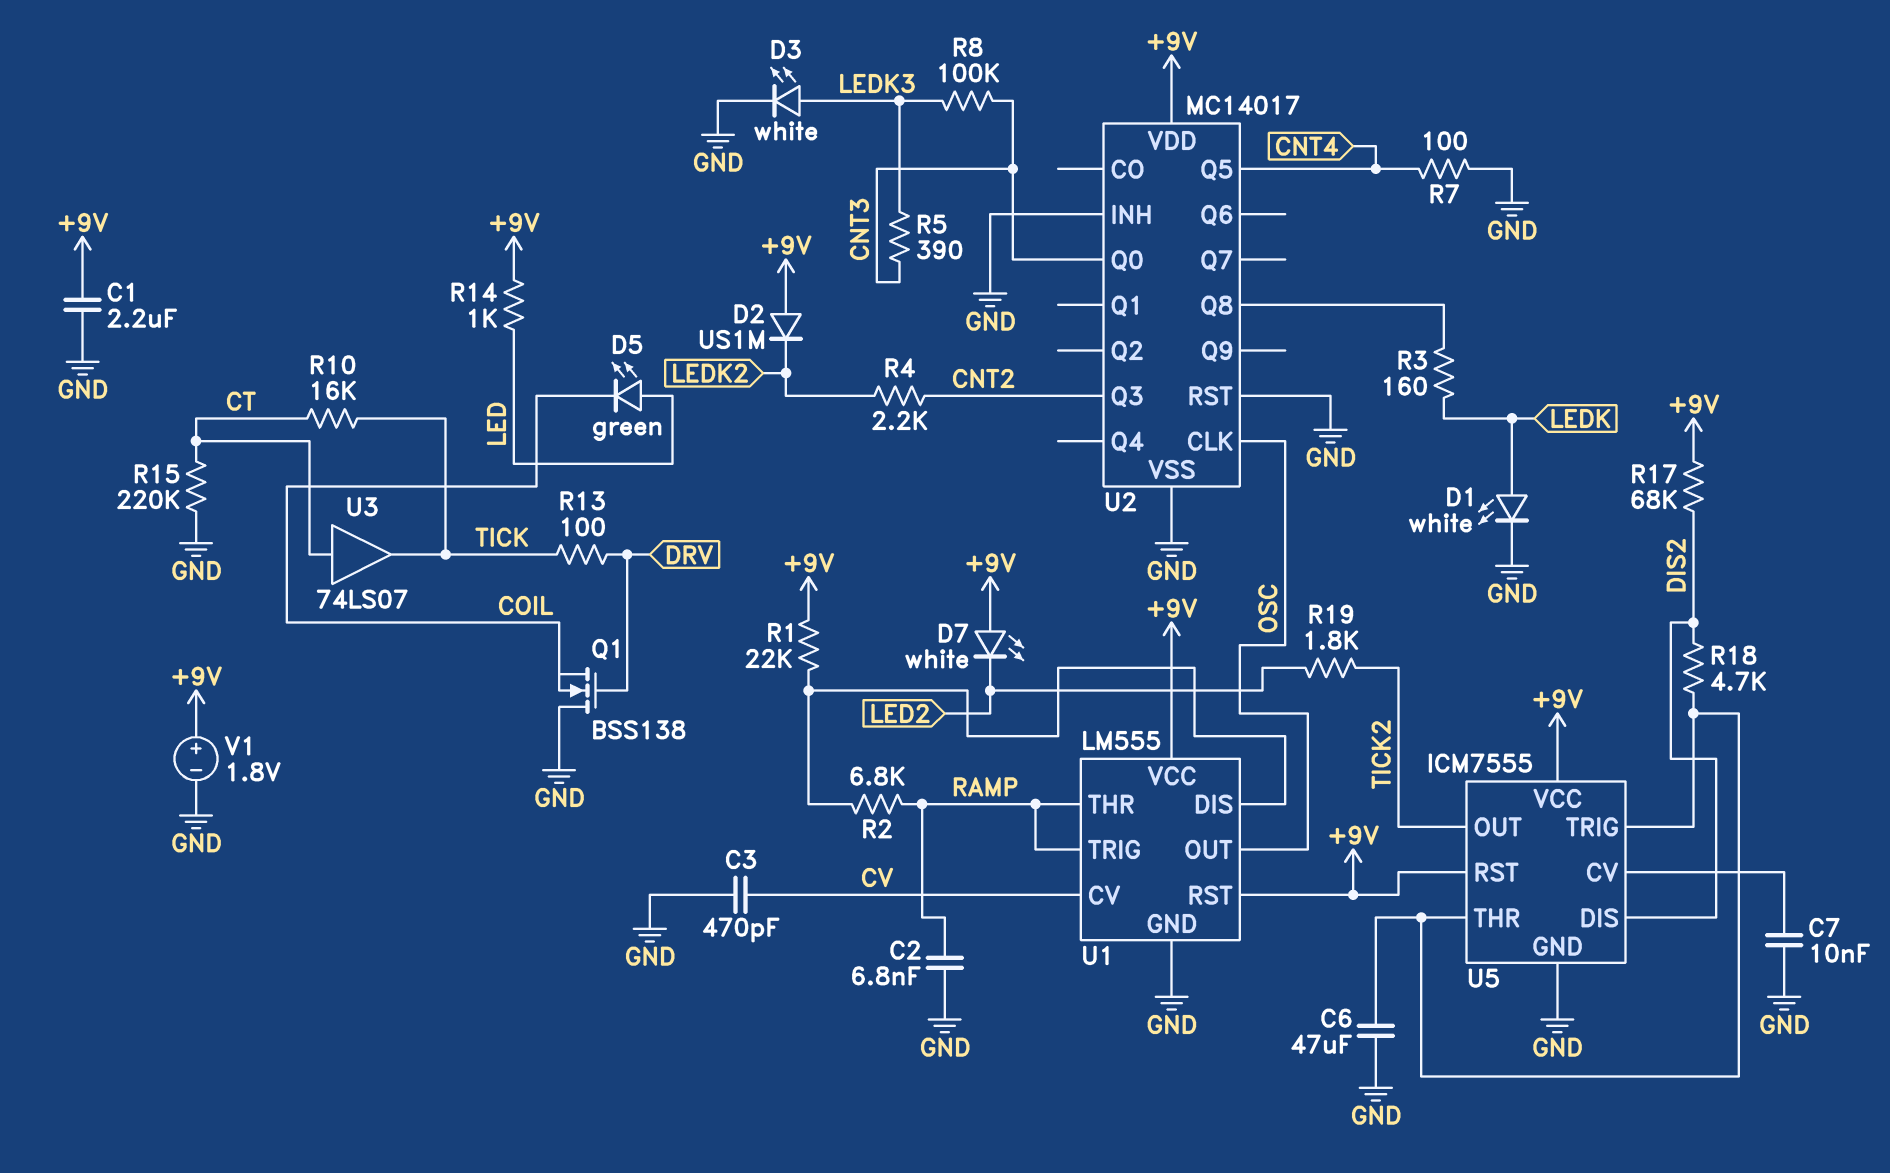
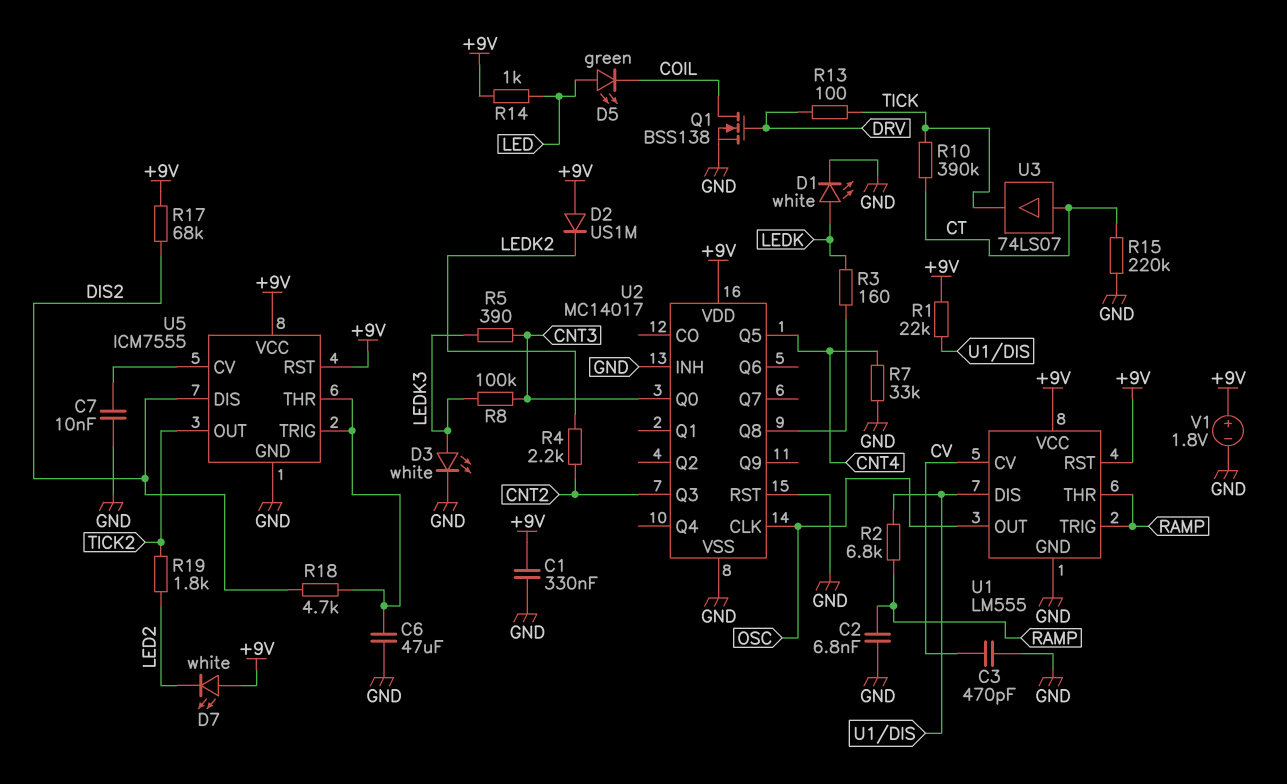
C1: 2.2uF (+9V, GND) -> 330nF (+9V, GND)
Q1: NMOS BSS138 (G DRV, D GND, S COIL) -> NMOS BSS138 (G DRV, D COIL, S GND)
R7: 100 (CNT4, GND) -> 33k (CNT4, GND)
R10: 16k (CT, TICK) -> 390k (CT, TICK)

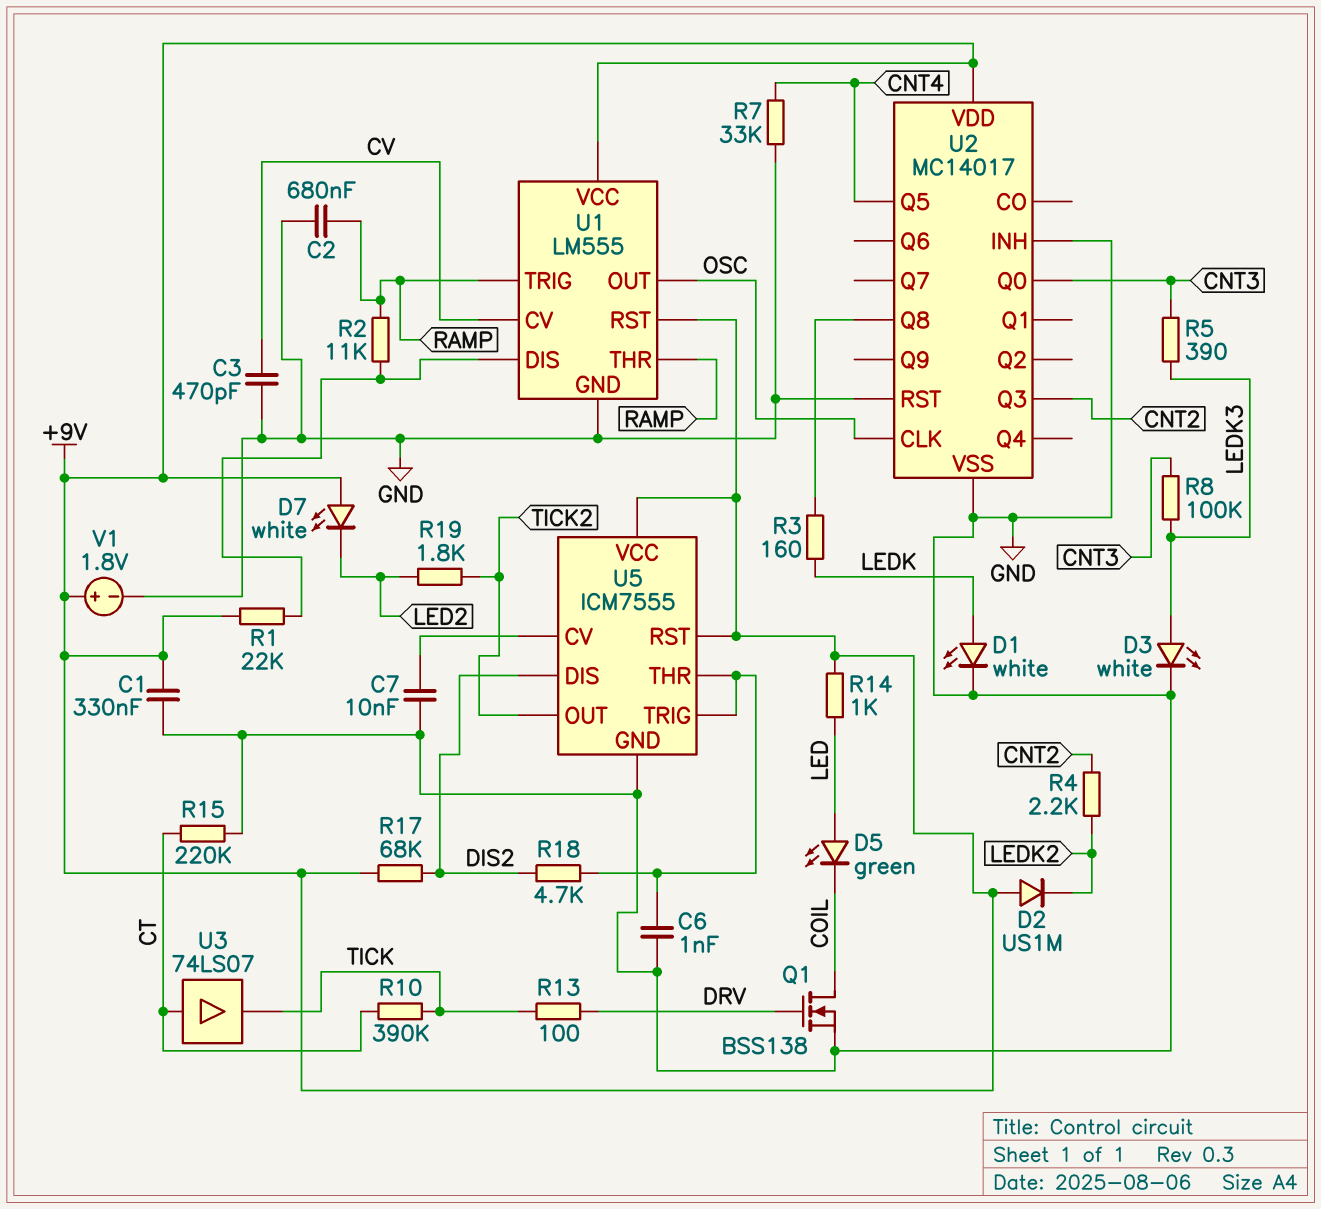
C2: 6.8nF (GND, RAMP) -> 680nF (GND, RAMP)
C6: 47uF (GND, U5/THR) -> 1nF (GND, U5/THR)
R2: 6.8k (RAMP, U1/DIS) -> 11k (RAMP, U1/DIS)

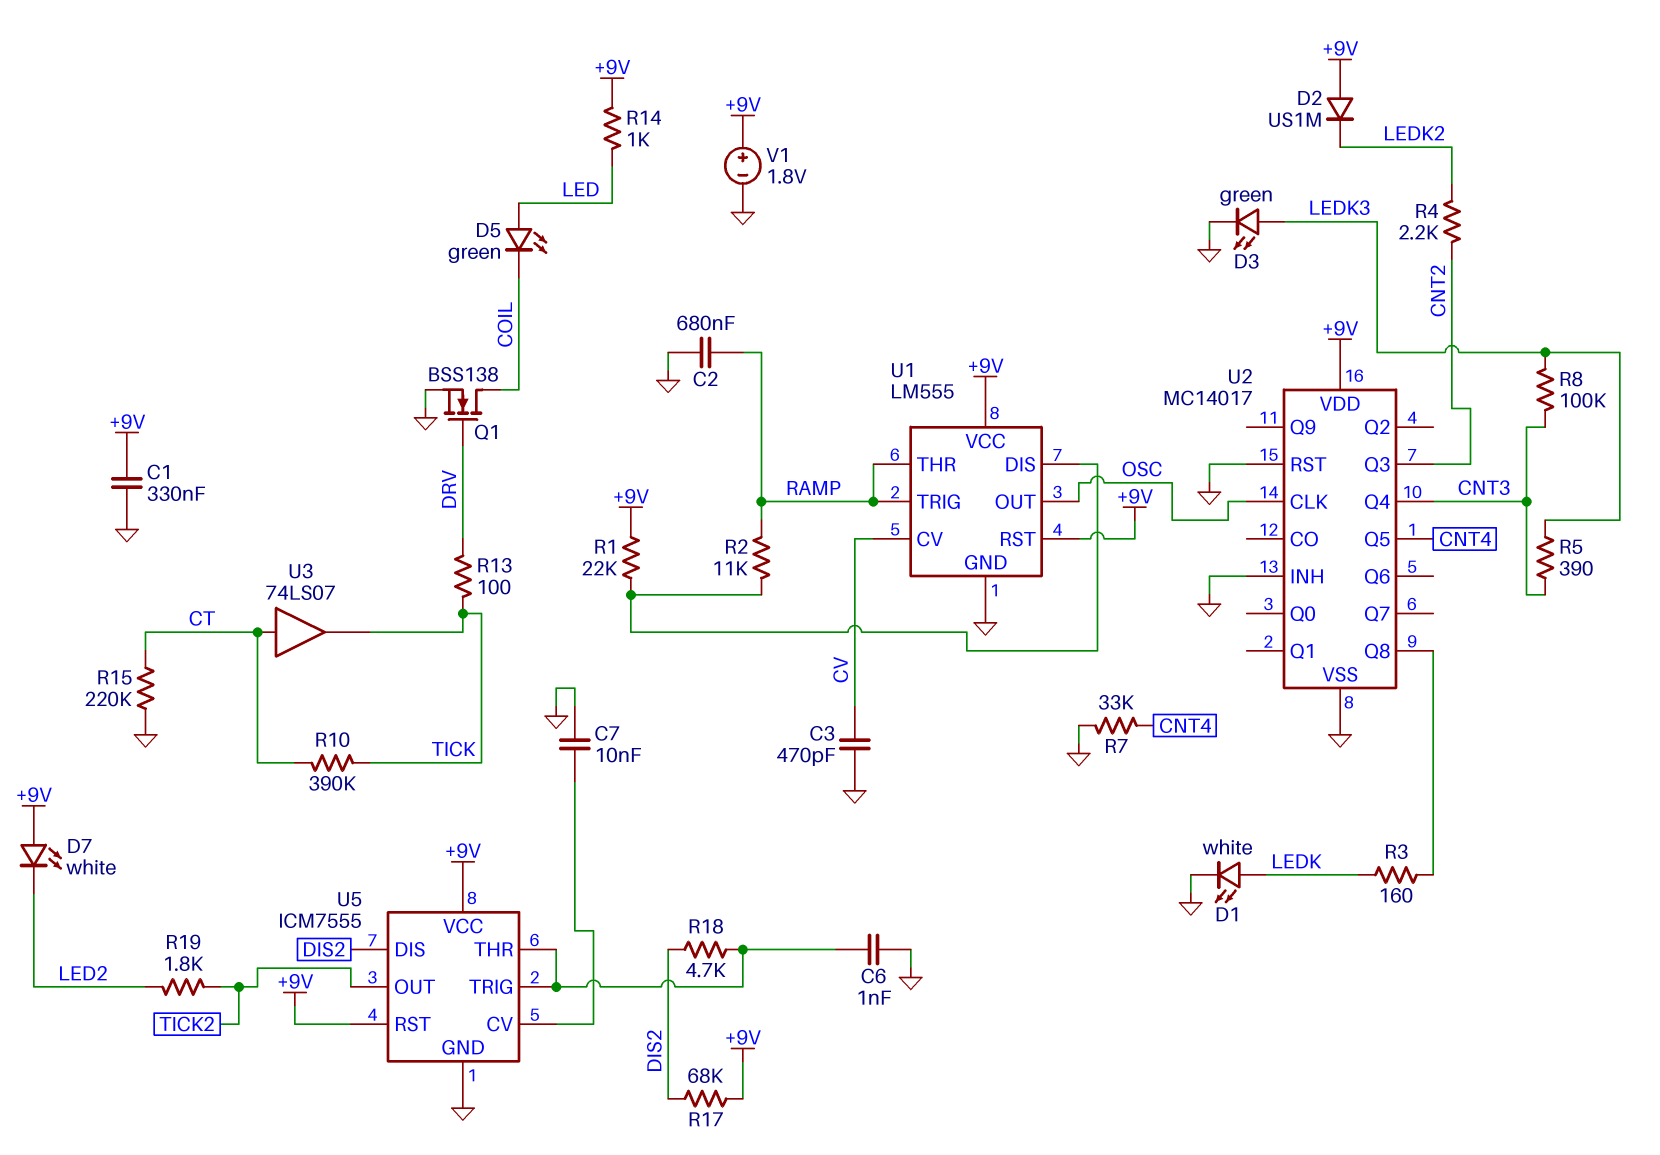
D3: LED white (A LEDK3, K GND) -> LED green (A LEDK3, K GND)
U2 pin Q0: CNT3 -> none
U2 pin Q4: none -> CNT3

